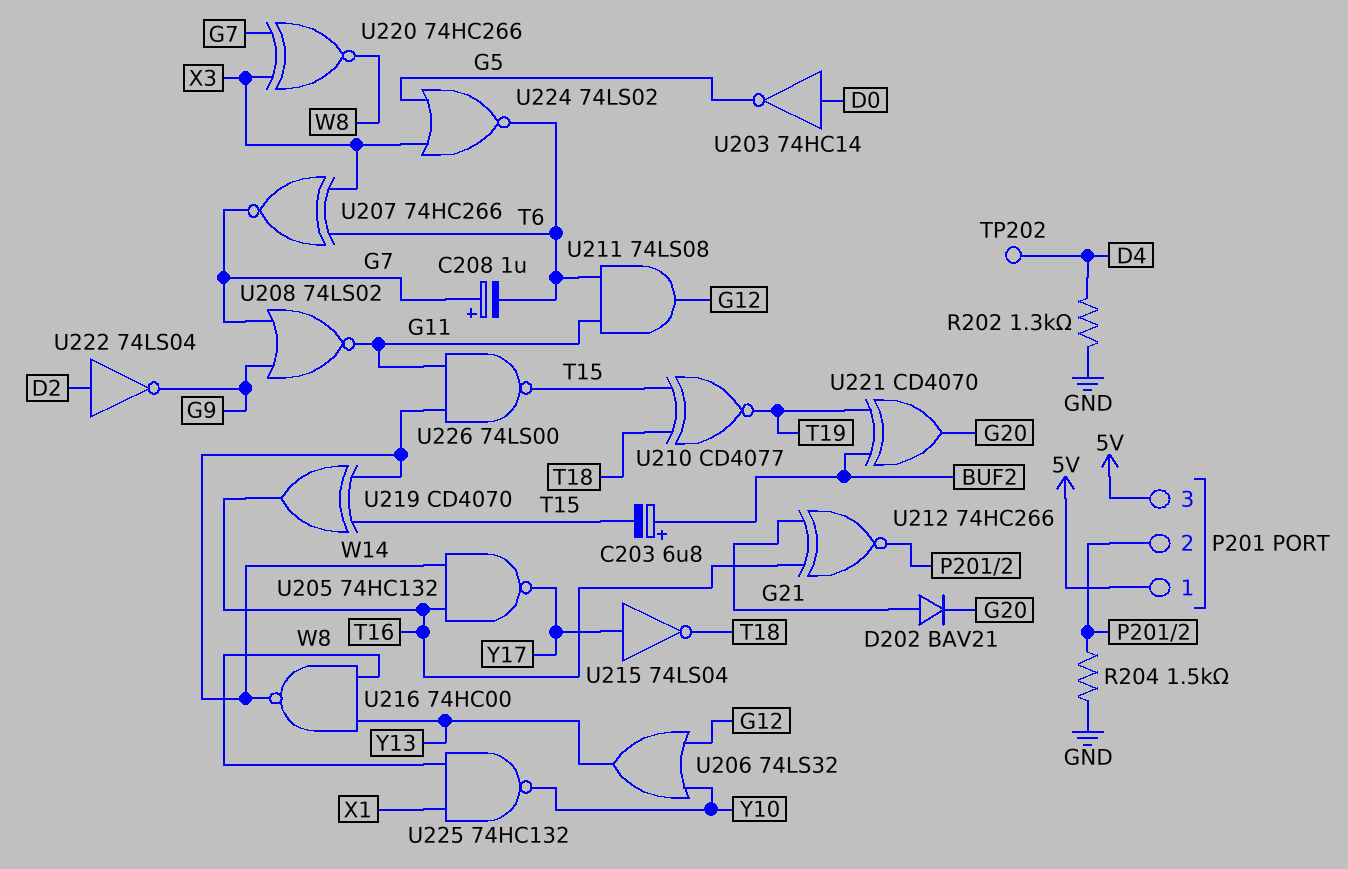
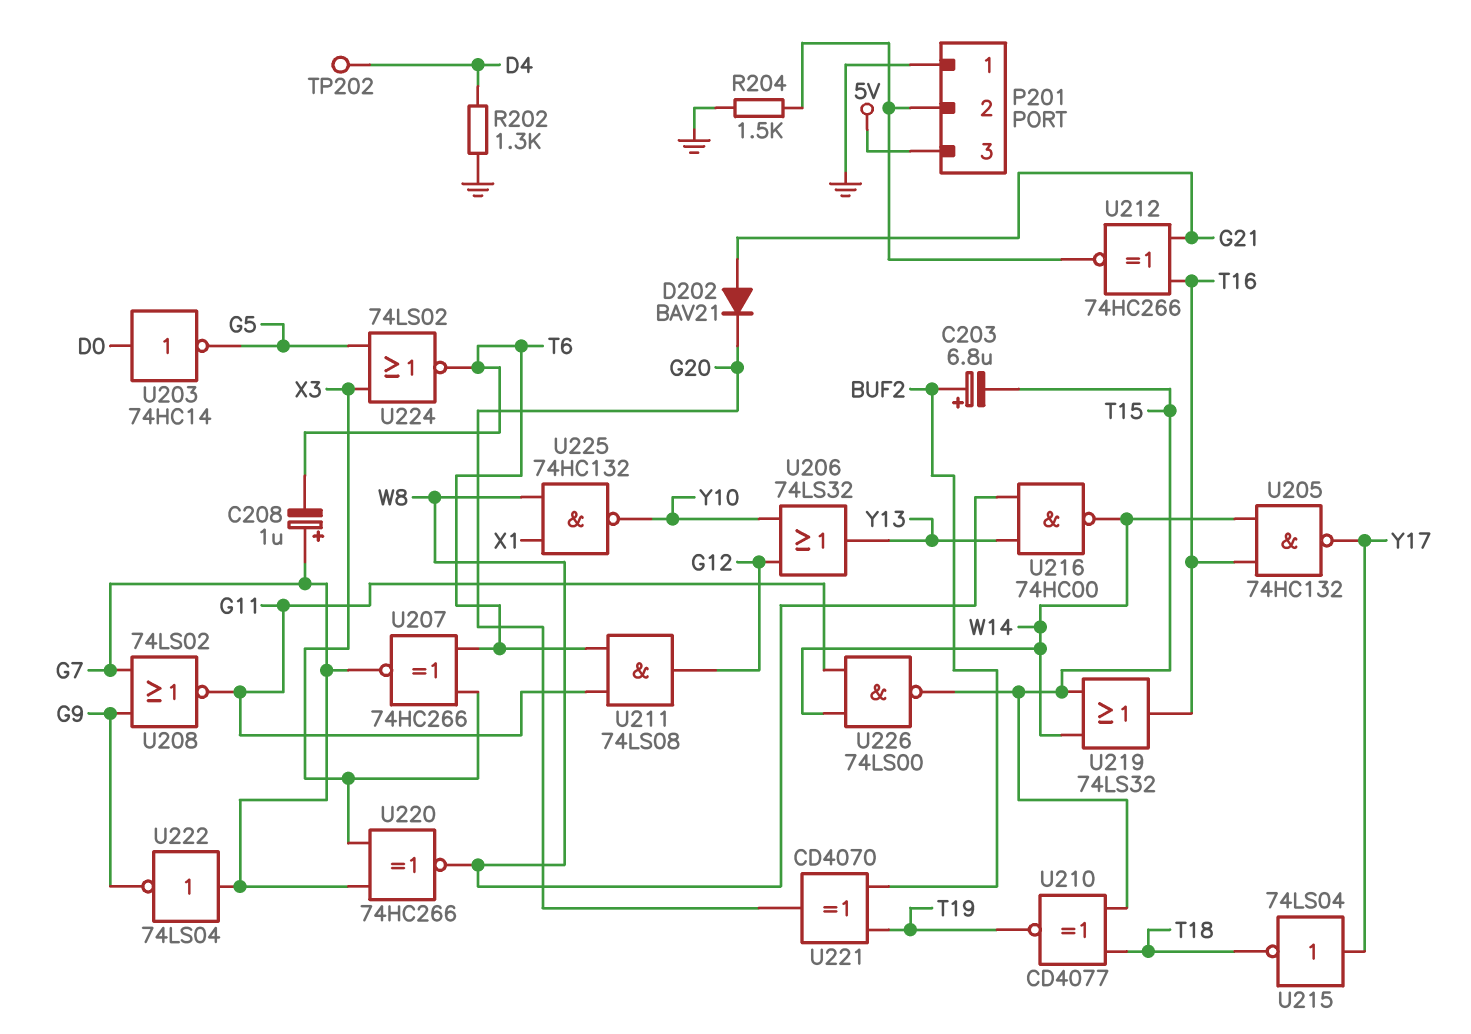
P201 pin 1: 5V -> GND
U219: XOR CD4070 (in T15, in W14, out T16) -> OR 74LS32 (in T15, in W14, out T16)
U222: NOT 74LS04 (in D2, out G9) -> NOT 74LS04 (in G7, out G9)

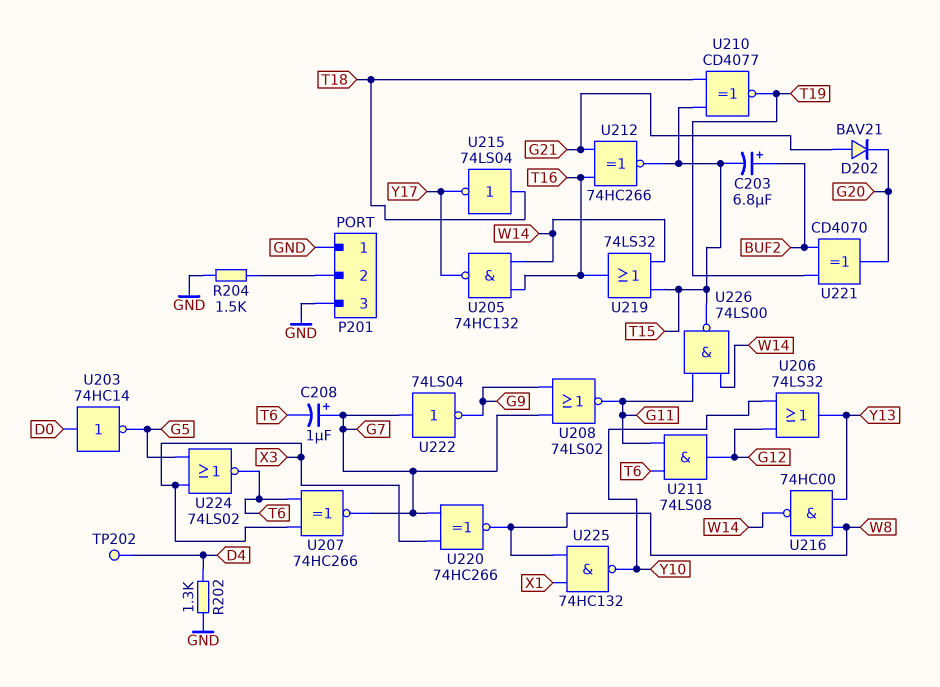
P201 pin 3: 5V -> GND
U212: XNOR 74HC266 (in G21, in T16, out P201/2) -> XNOR 74HC266 (in G21, in T16, out T15)
U215: NOT 74LS04 (in Y17, out T18) -> NOT 74LS04 (in T18, out Y17)

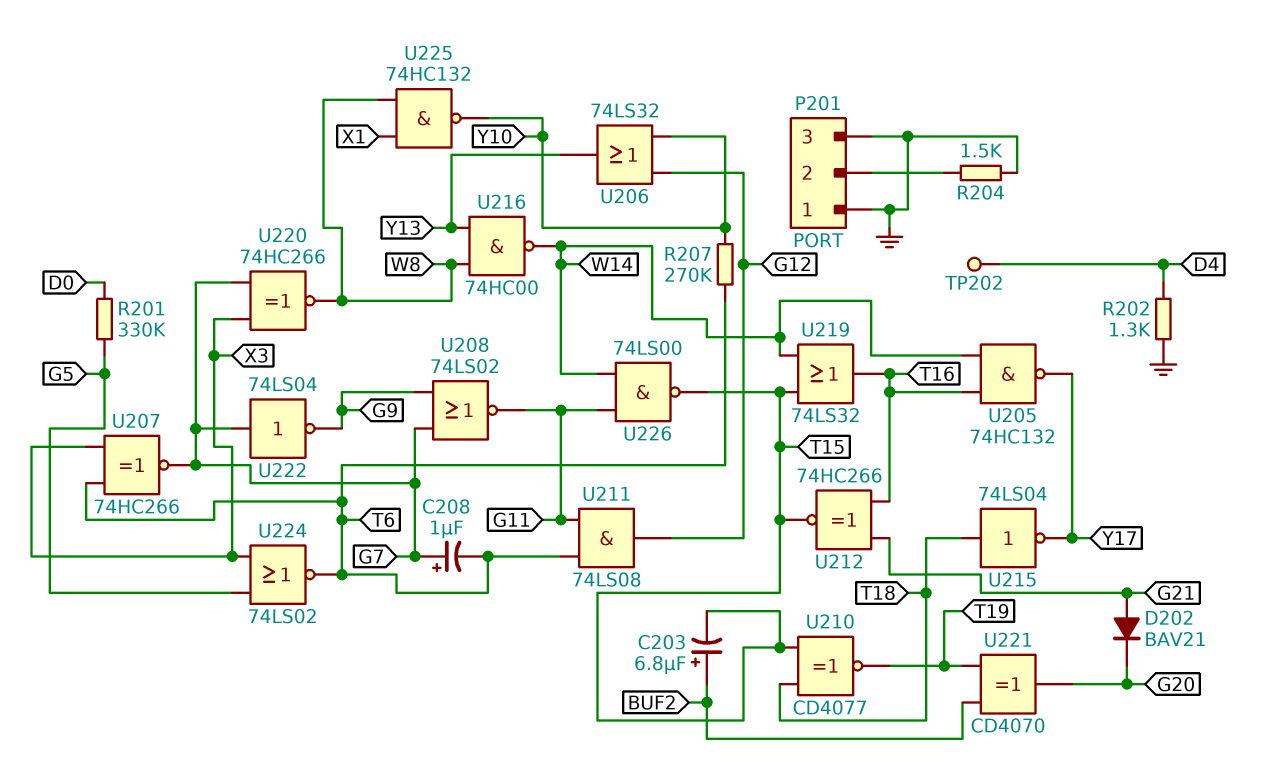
R201: none -> 330k (D0, G5)
R207: none -> 270k (T6, Y10)
U203: NOT 74HC14 (in D0, out G5) -> none

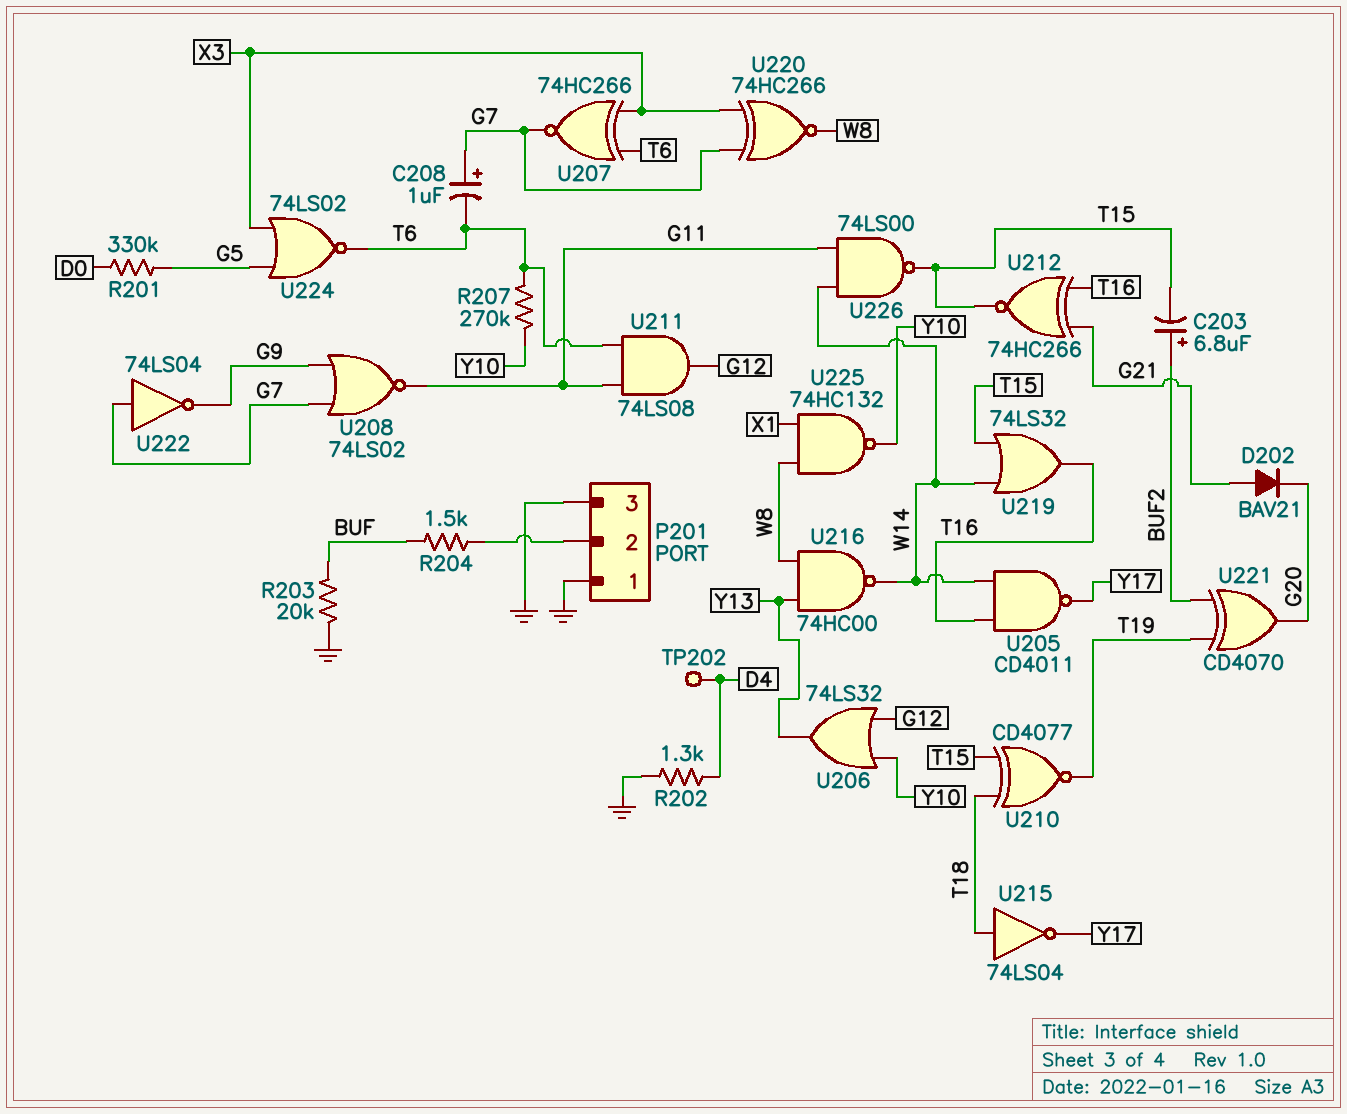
R203: none -> 20k (BUF, GND)
R204: 1.5k (GND, P201/2) -> 1.5k (BUF, P201/2)
U205: NAND 74HC132 (in T16, in W14, out Y17) -> NAND CD4011 (in T16, in W14, out Y17)

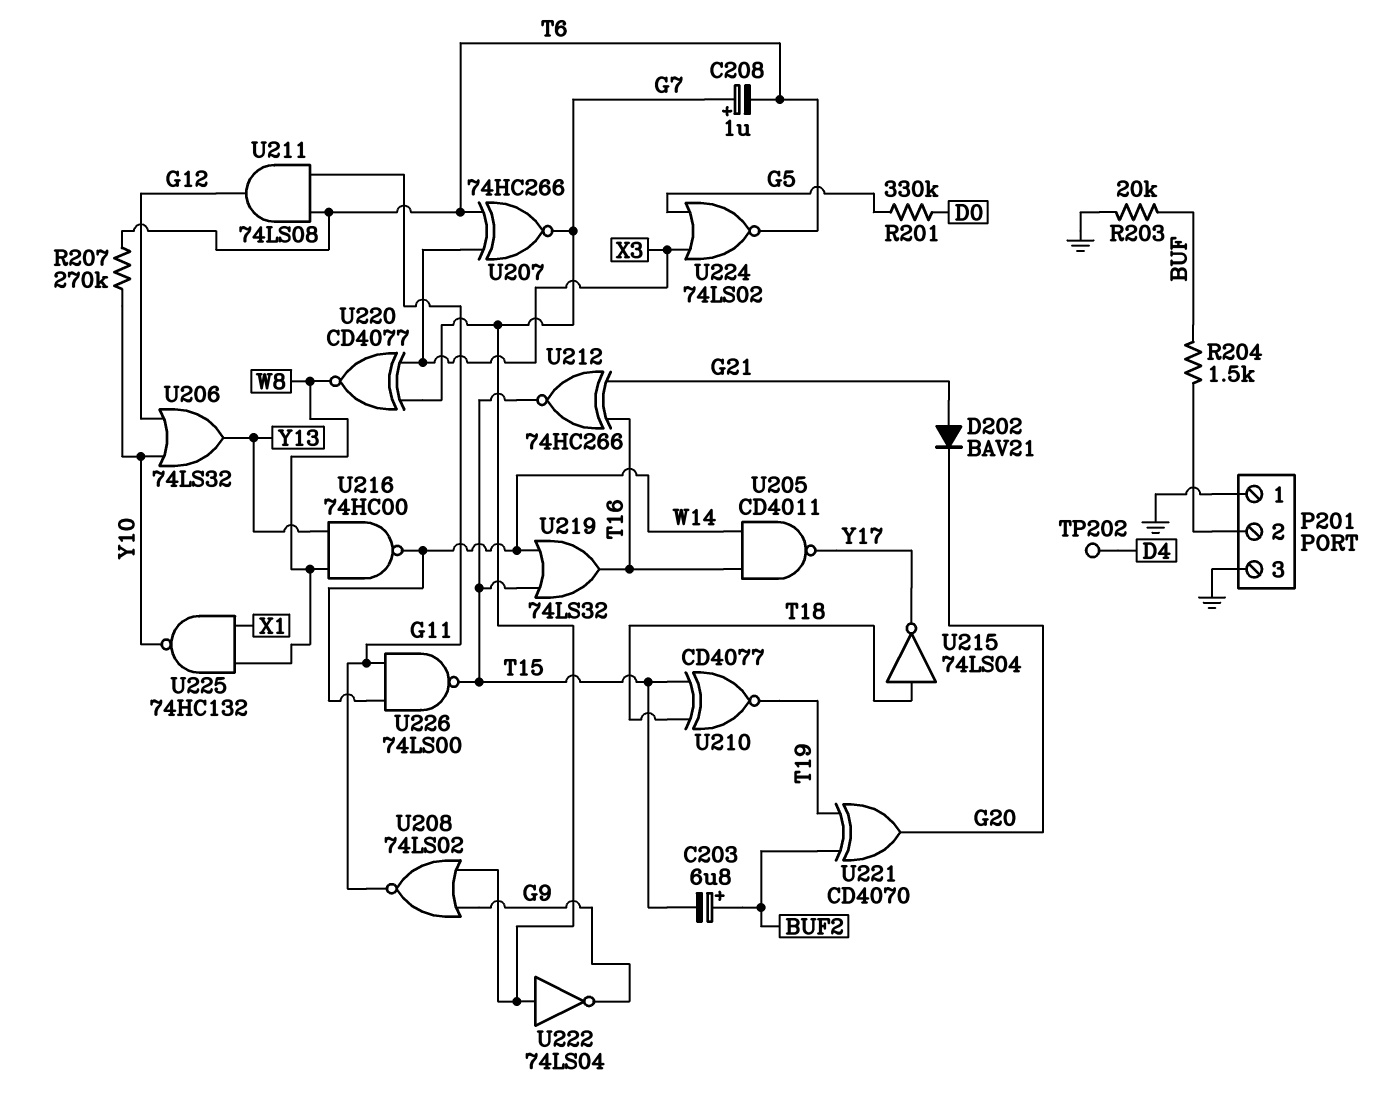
R202: 1.3k (D4, GND) -> none
U220: XNOR 74HC266 (in G7, in X3, out W8) -> XNOR CD4077 (in G7, in X3, out W8)

